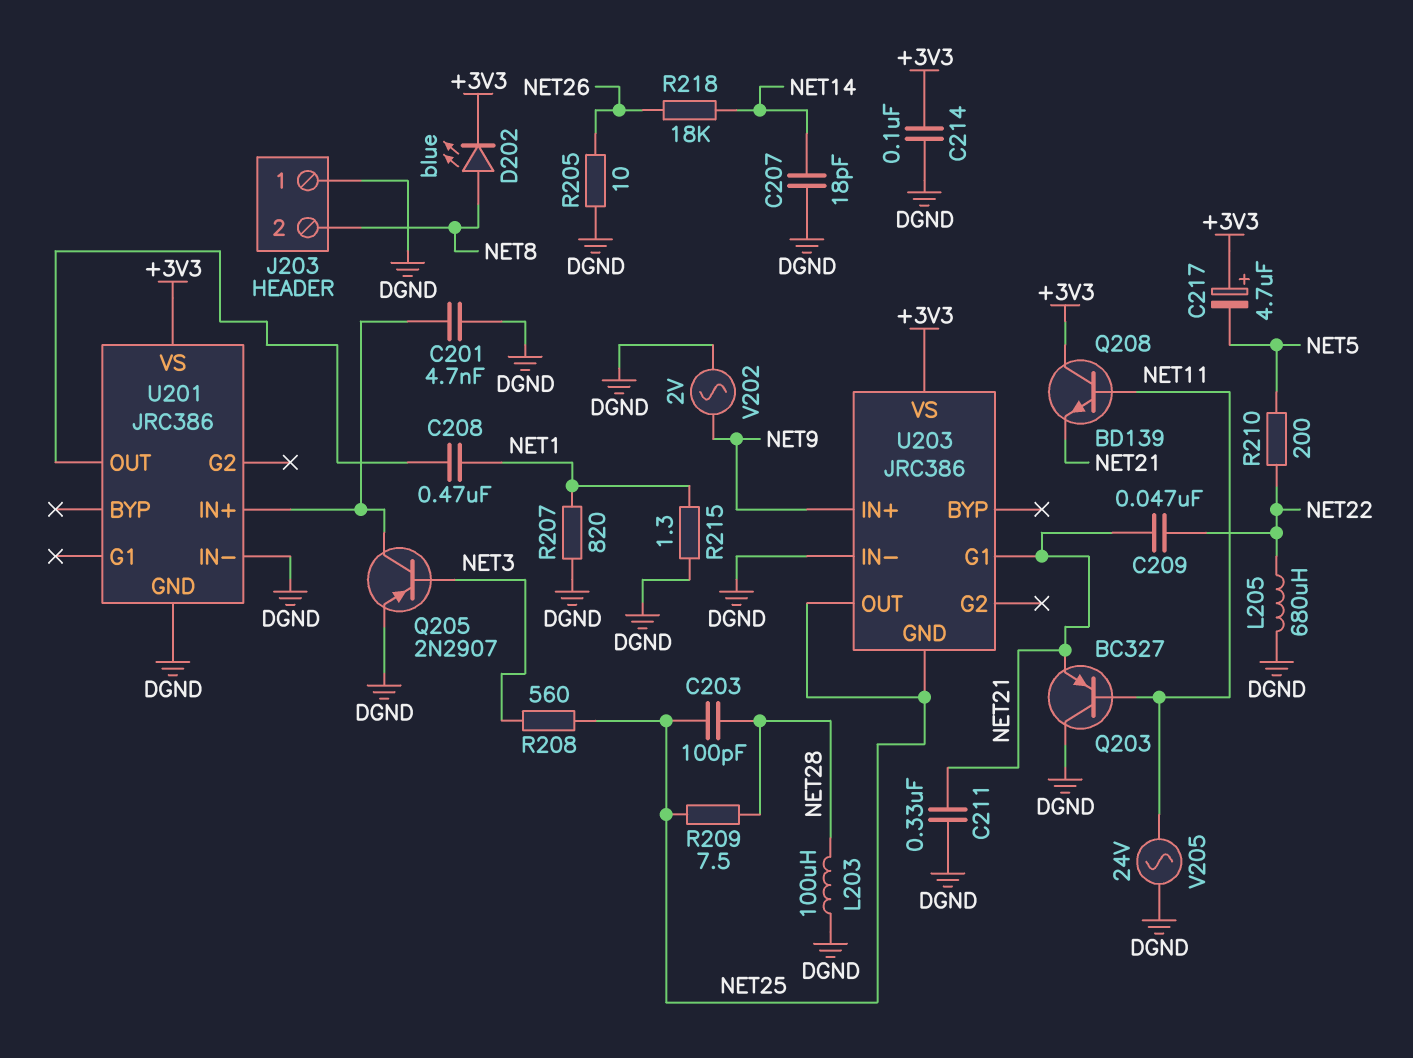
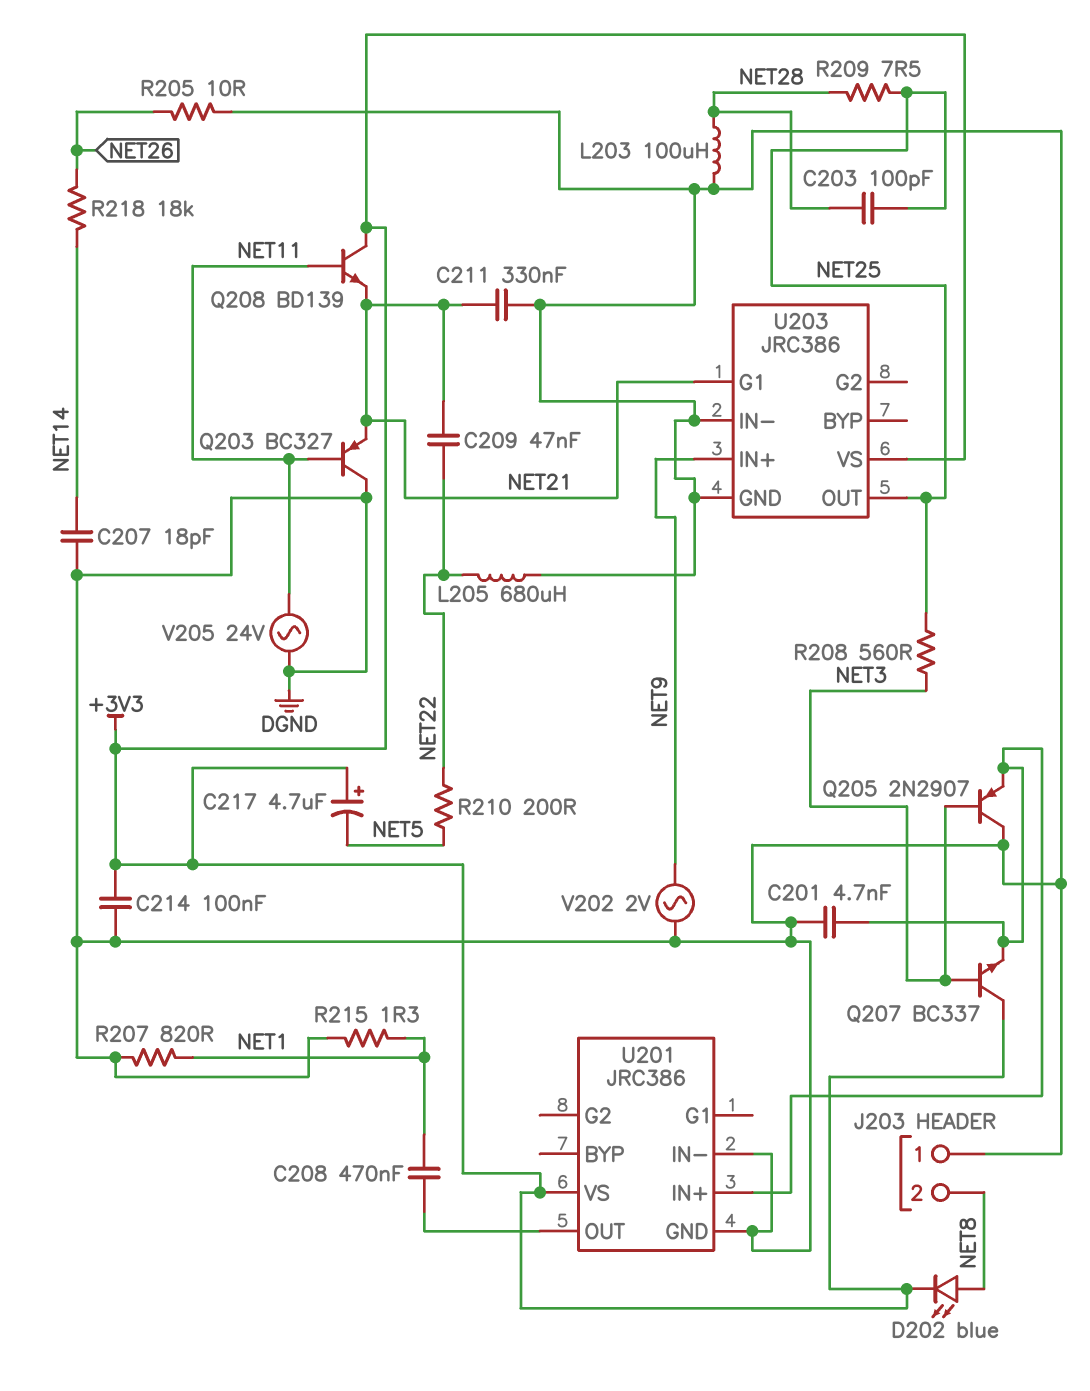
Q205: PNP 2N2907 (B NET3, C U201/IN+, E DGND) -> PNP 2N2907 (B NET3, C DGND, E U201/IN+)
Q207: none -> NPN BC337 (B NET3, C +3V3, E U201/IN+)
U203 pin GND: NET25 -> DGND

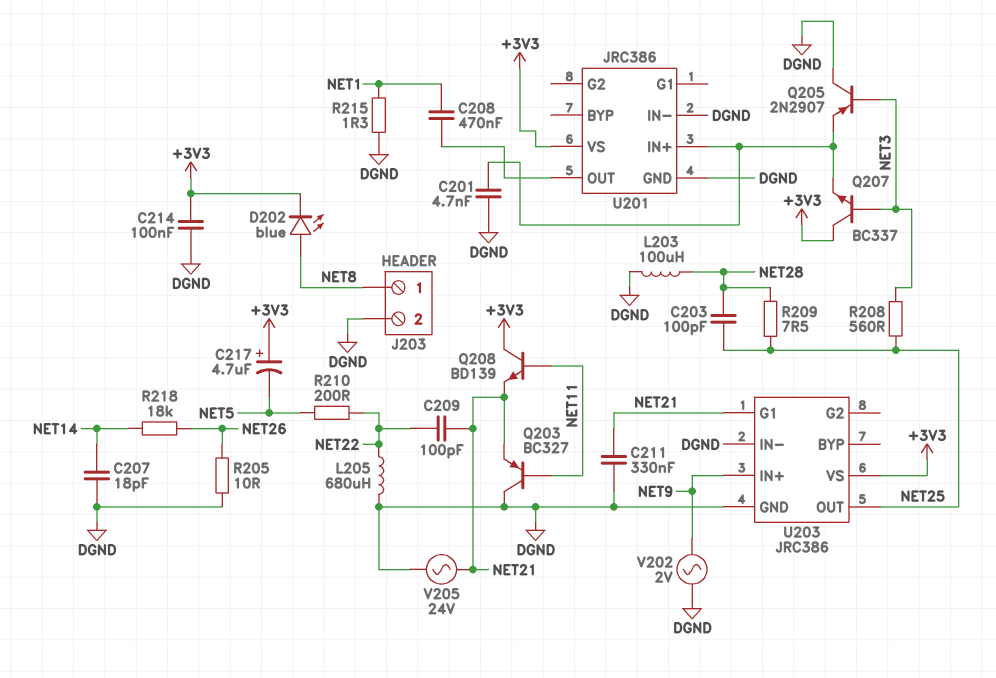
C209: 47nF (NET21, NET22) -> 100pF (NET21, NET22)
J203 pin 1: DGND -> NET8
J203 pin 2: NET8 -> DGND
R207: 820 (DGND, NET1) -> none
V205: AC 24V (DGND, NET11) -> AC 24V (DGND, NET21)

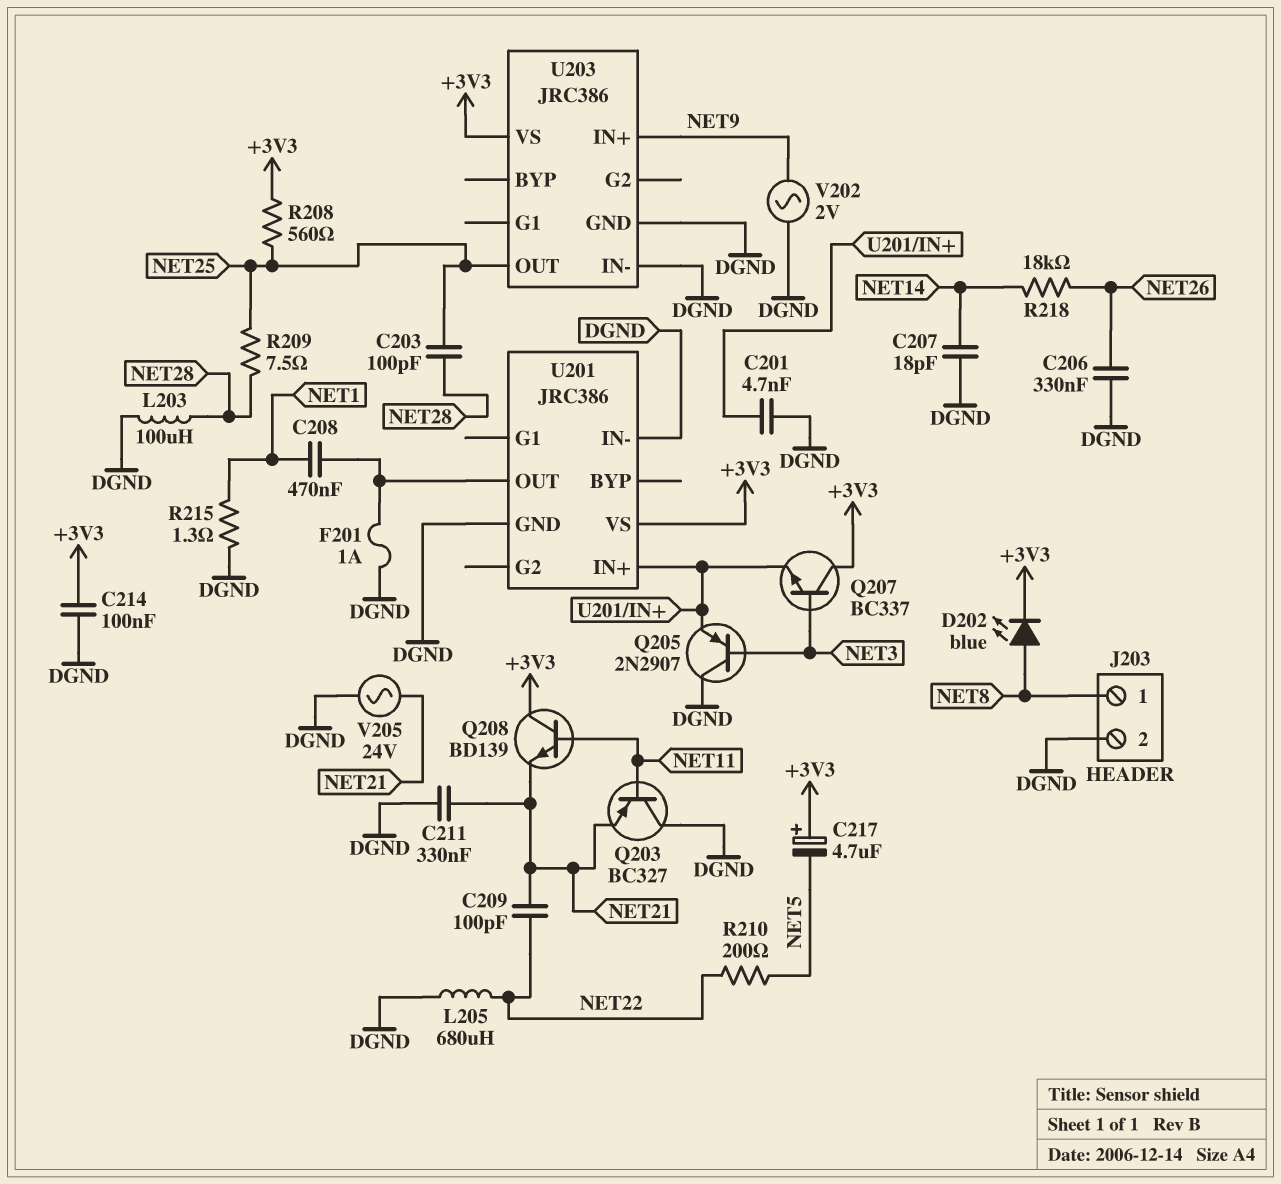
C206: none -> 330nF (DGND, NET26)
F201: none -> 1A (DGND, U201/OUT)
R205: 10 (DGND, NET26) -> none
R208: 560 (NET3, NET25) -> 560 (+3V3, NET25)
U203 pin G1: NET21 -> none

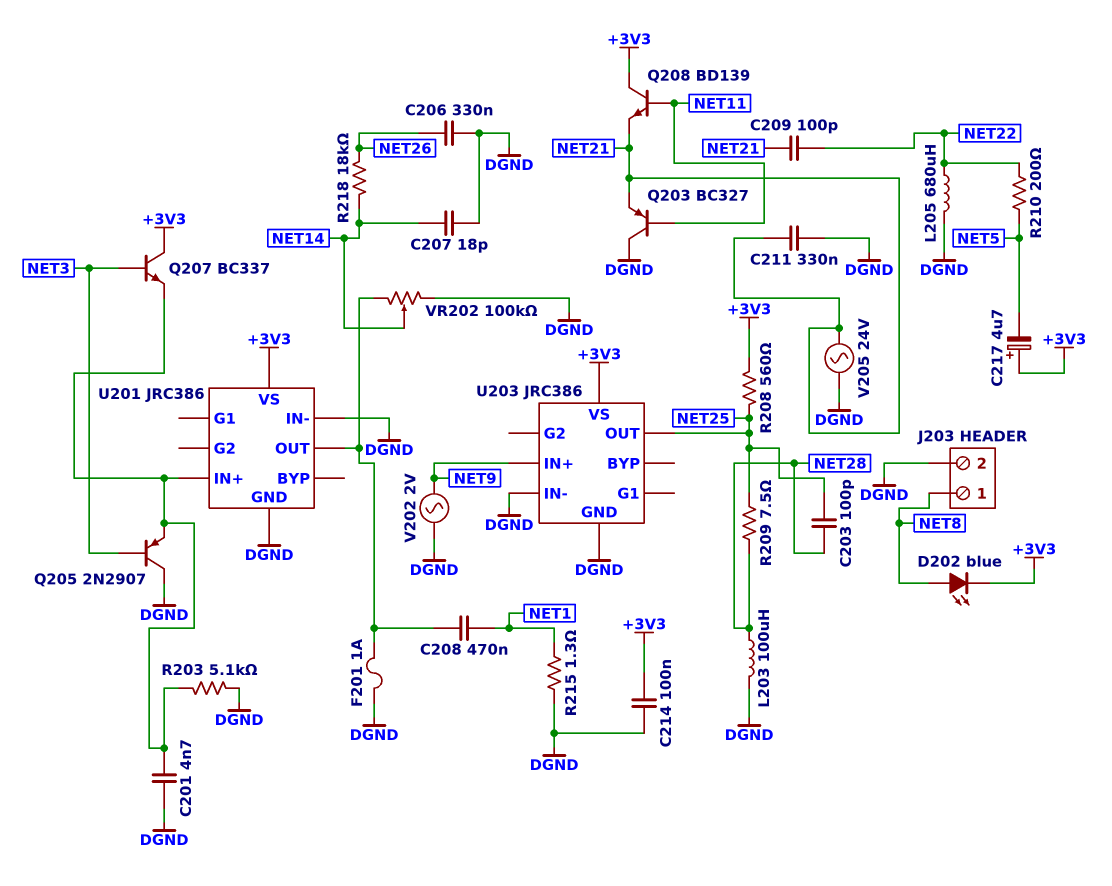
R203: none -> 5.1k (DGND, U201/IN+)
VR202: none -> 100k (DGND, U201/OUT, wiper NET14)

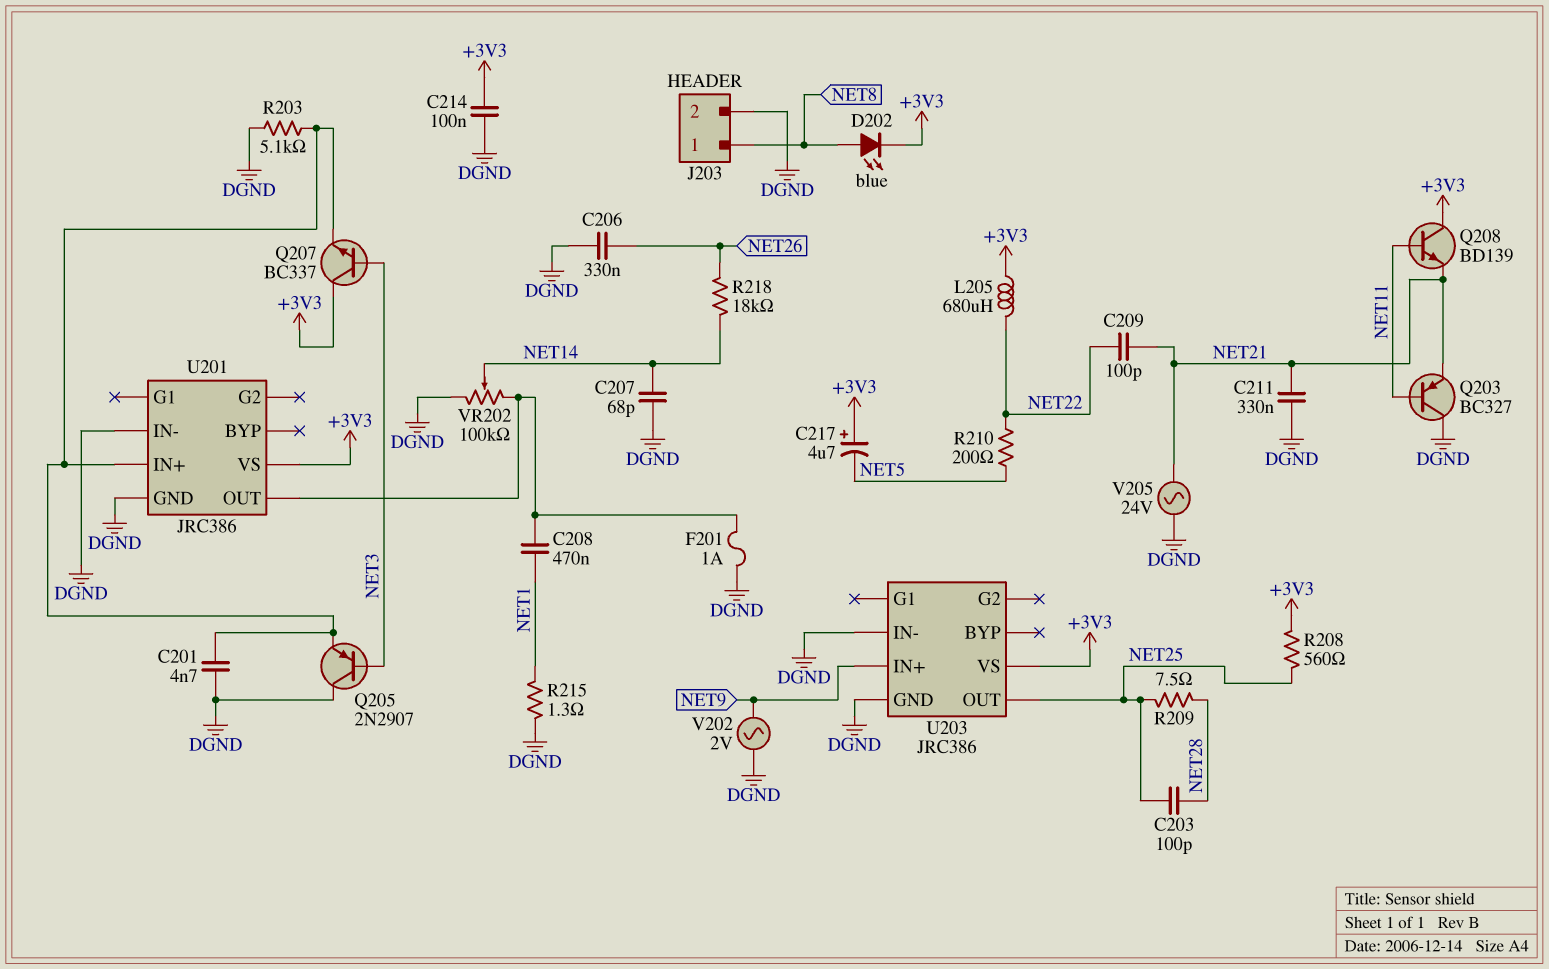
C207: 18pF (DGND, NET14) -> 68pF (DGND, NET14)
L203: 100uH (DGND, NET28) -> none
L205: 680uH (DGND, NET22) -> 680uH (+3V3, NET22)

